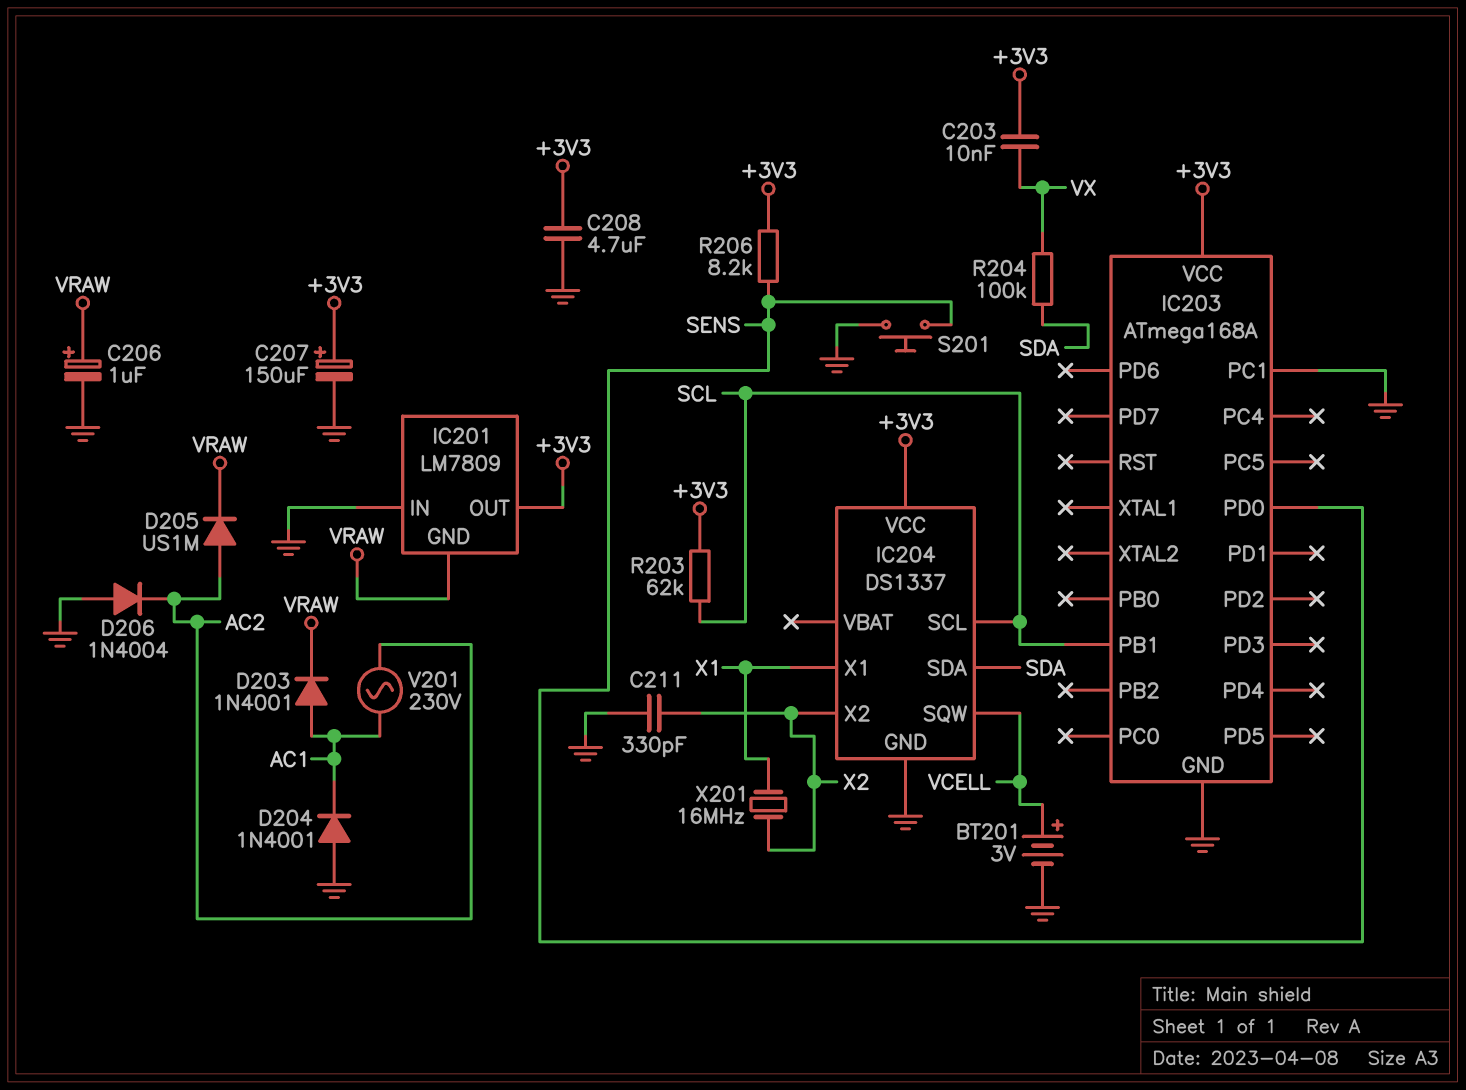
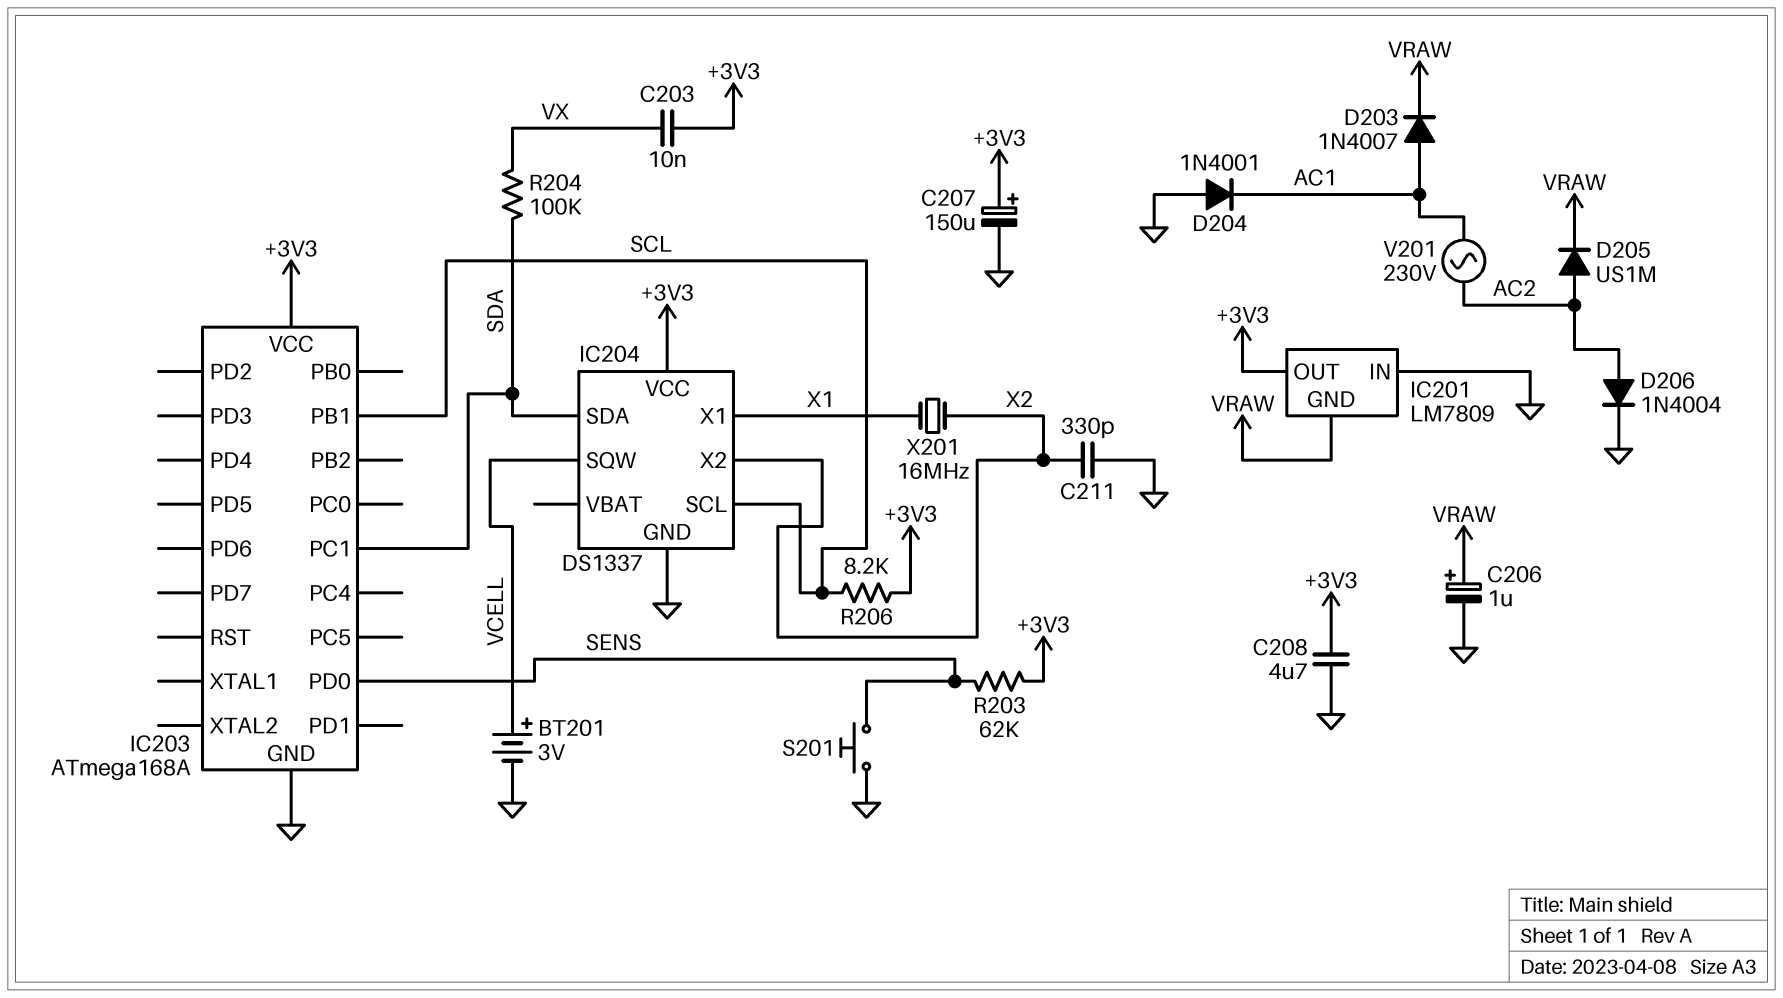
D203: diode 1N4001 (A AC1, K VRAW) -> diode 1N4007 (A AC1, K VRAW)
D206: diode 1N4004 (A GND, K AC2) -> diode 1N4004 (A AC2, K GND)
IC203 pin PC1: GND -> SDA
R203: 62k (+3V3, SCL) -> 62k (+3V3, SENS)
R206: 8.2k (+3V3, SENS) -> 8.2k (+3V3, SCL)

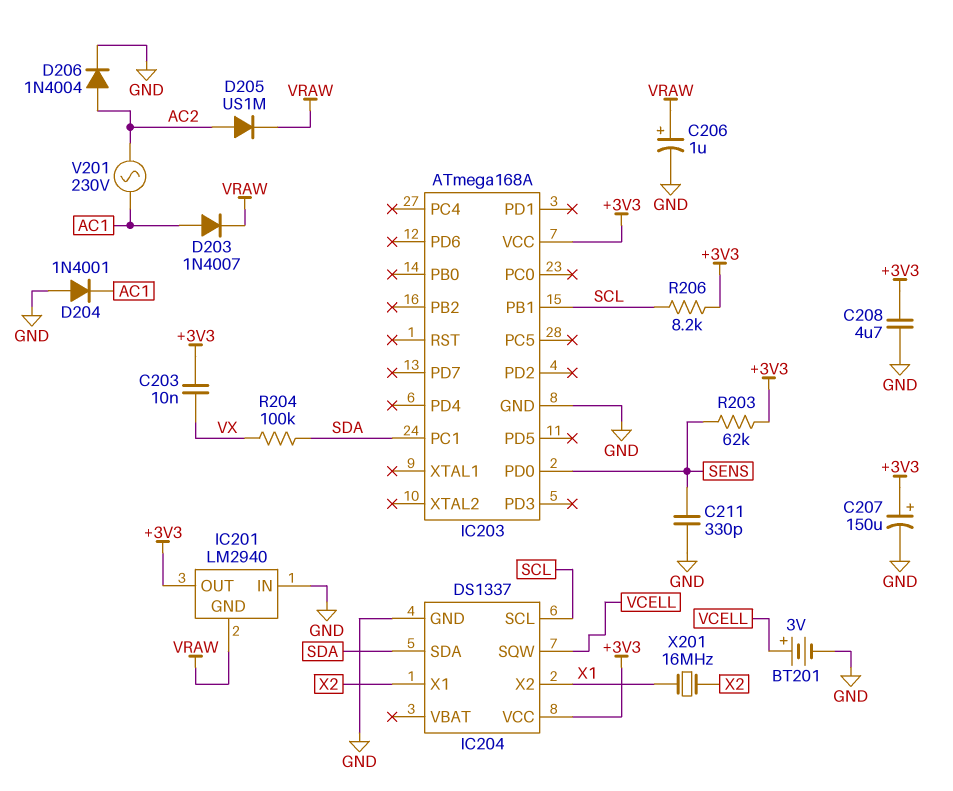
C211: 330pF (GND, X2) -> 330pF (GND, SENS)
IC201: LM7809 -> LM2940
IC204 pin X1: X1 -> X2
IC204 pin X2: X2 -> X1
S201: button (GND, SENS) -> none

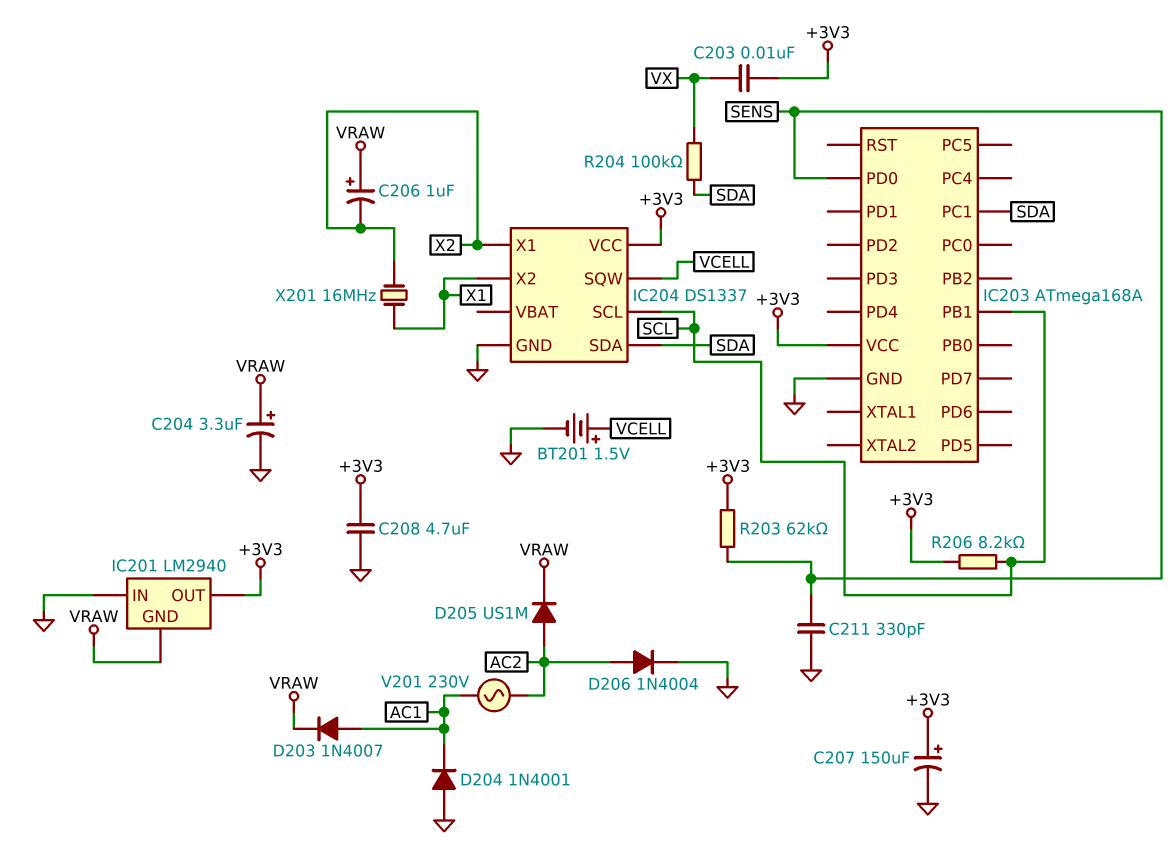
BT201: 3V (plus VCELL, minus GND) -> 1.5V (plus VCELL, minus GND)
C204: none -> 3.3uF (plus VRAW, minus GND)
C206: 1uF (plus VRAW, minus GND) -> 1uF (plus VRAW, minus X2)

